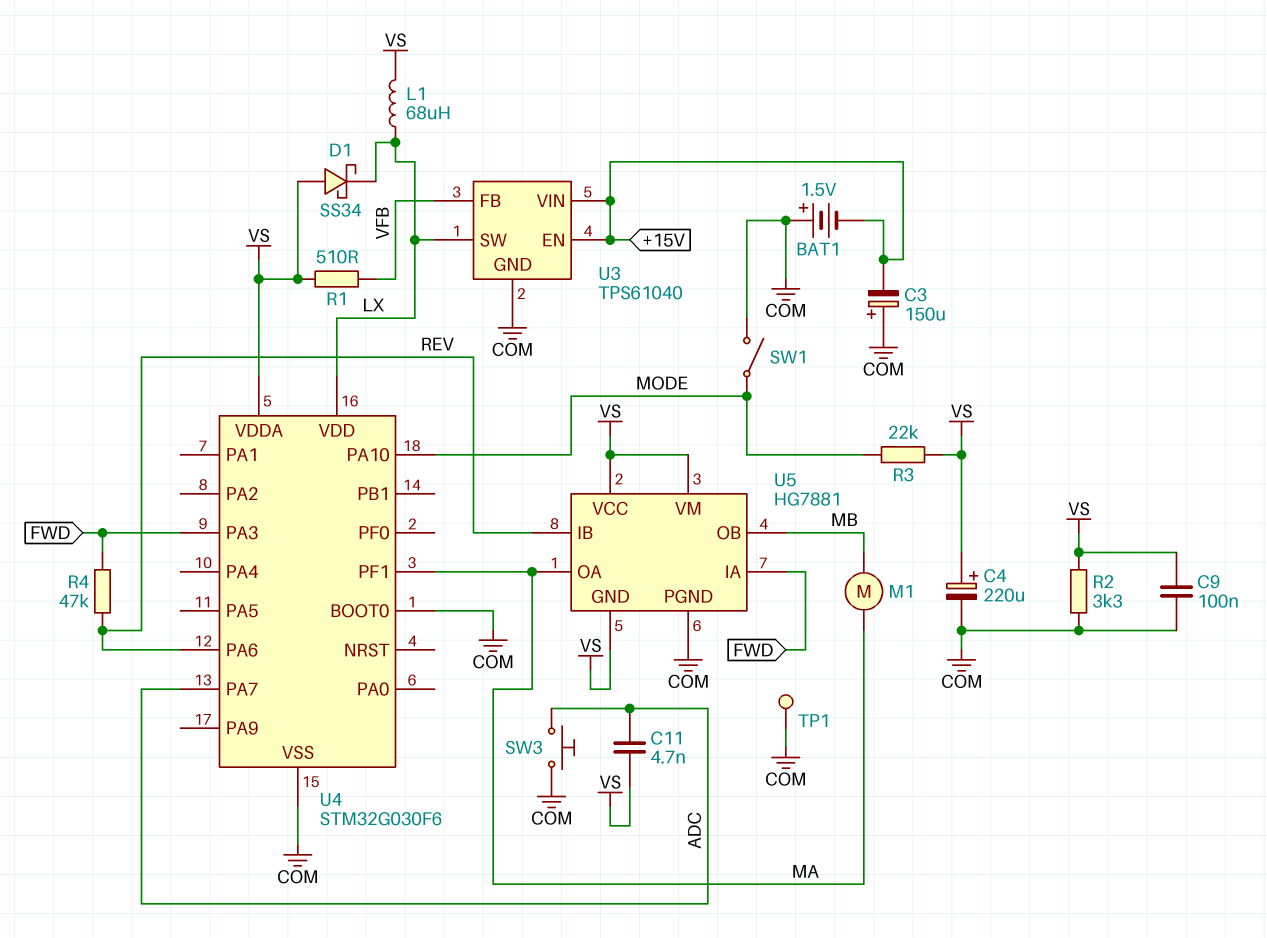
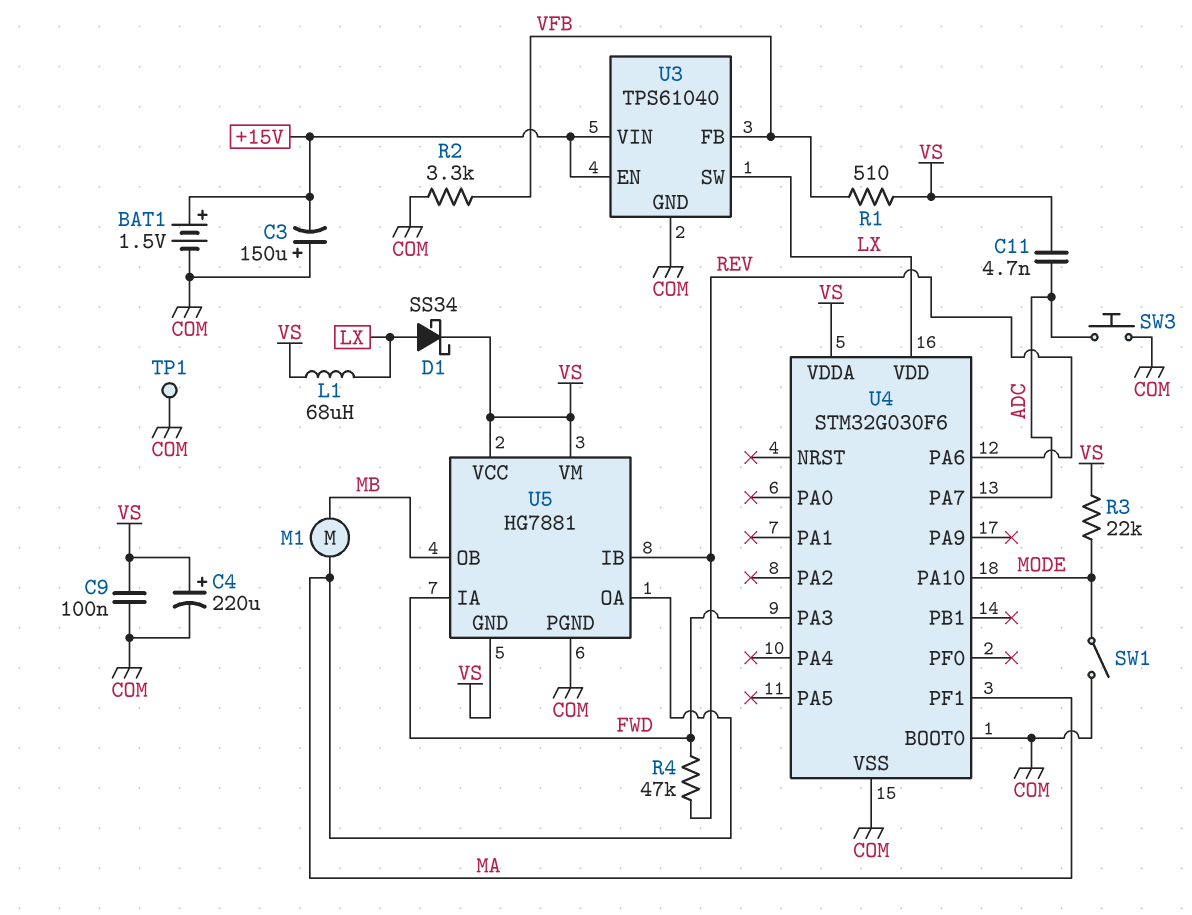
BAT1: 1.5V (plus COM, minus +15V) -> 1.5V (plus +15V, minus COM)
D1: schottky SS34 (A VS, K LX) -> schottky SS34 (A LX, K VS)
R2: 3.3k (COM, VS) -> 3.3k (COM, VFB)

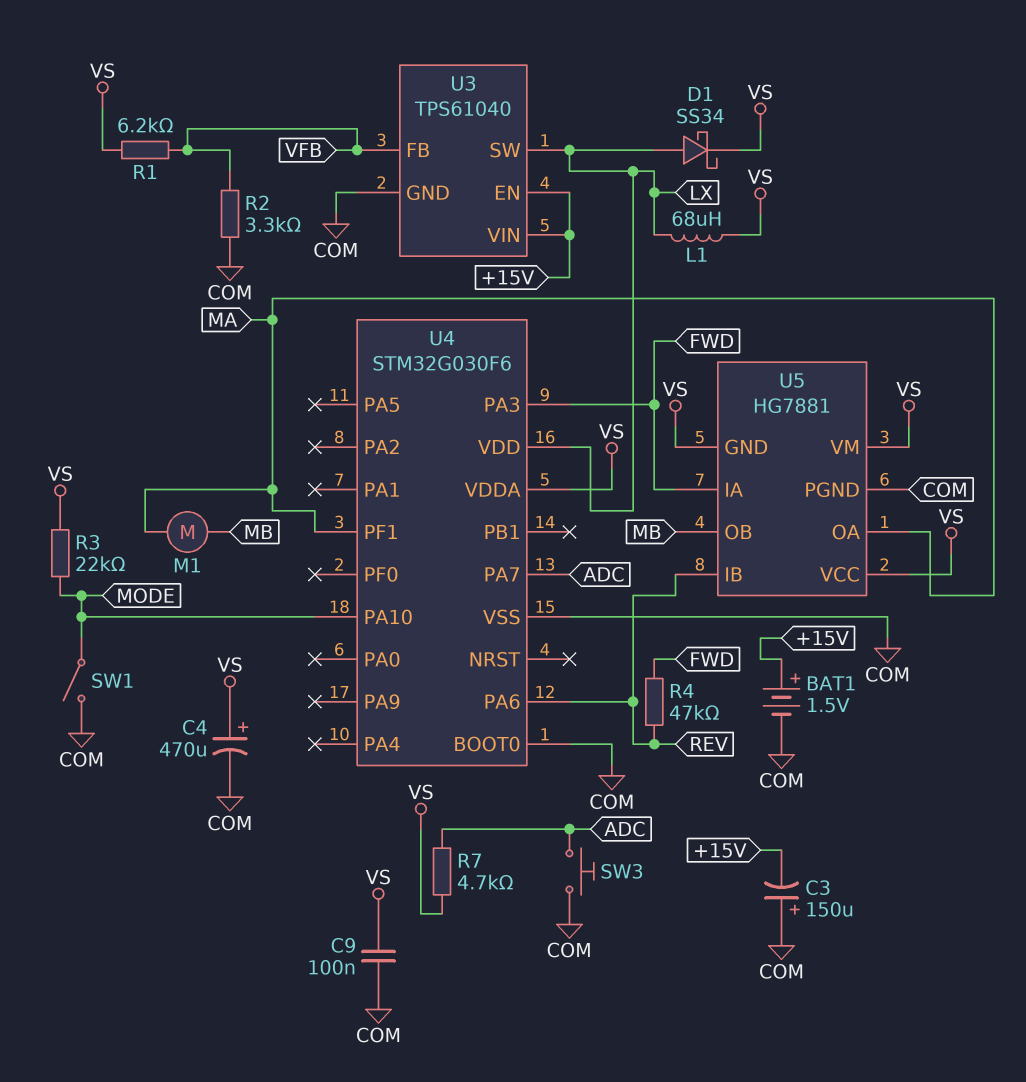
C4: 220uF (plus VS, minus COM) -> 470uF (plus VS, minus COM)
C11: 4.7nF (ADC, VS) -> none
R1: 510 (VFB, VS) -> 6.2k (VFB, VS)
R7: none -> 4.7k (ADC, VS)
TP1: test point (COM) -> none

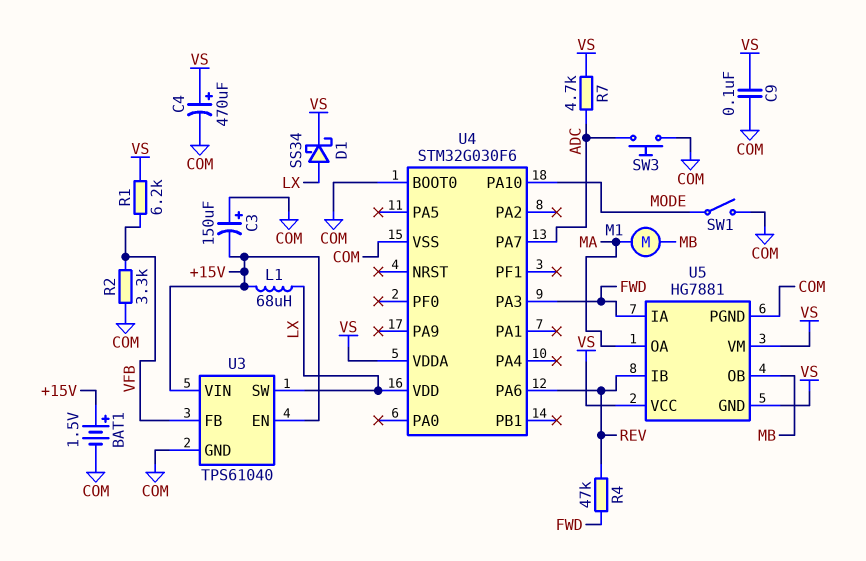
L1: 68uH (LX, VS) -> 68uH (+15V, LX)
R3: 22k (MODE, VS) -> none
U4 pin PF1: MA -> none

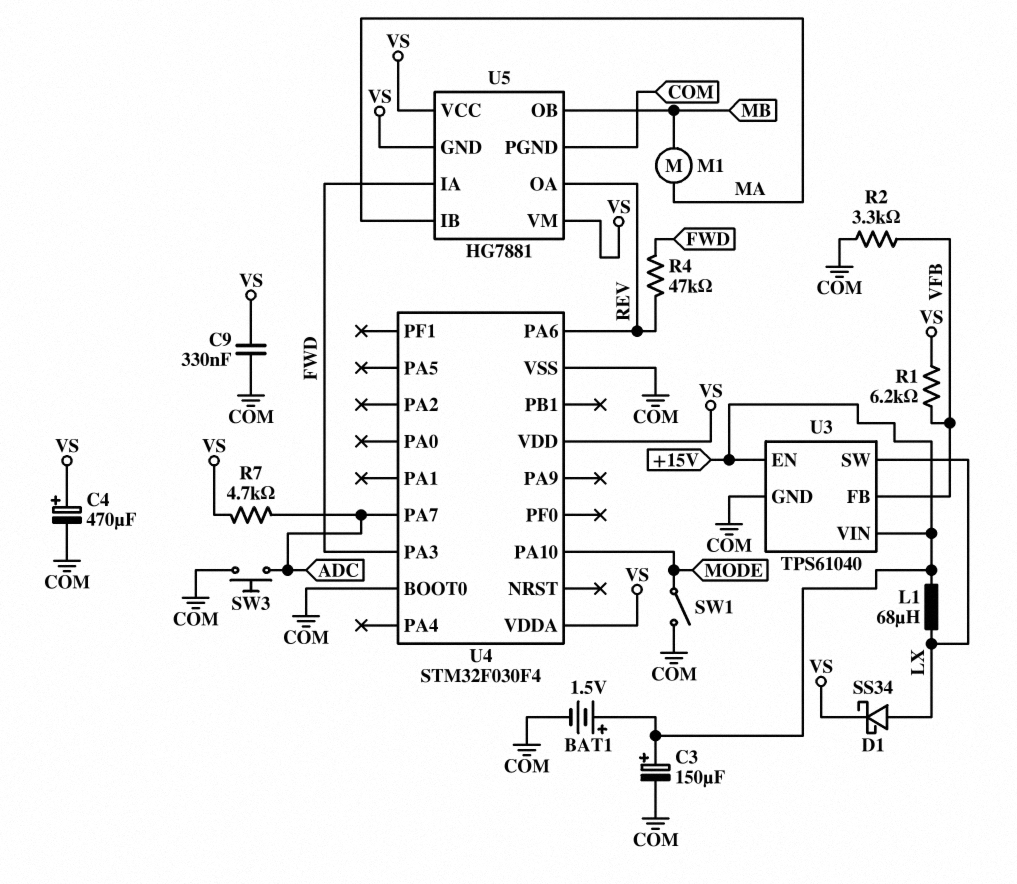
C3: 150uF (plus COM, minus +15V) -> 150uF (plus +15V, minus COM)
C9: 100nF (COM, VS) -> 330nF (COM, VS)
U4: STM32G030F6 -> STM32F030F4
U4 pin VDD: LX -> VS
U5 pin IB: REV -> MA
U5 pin OA: MA -> REV

